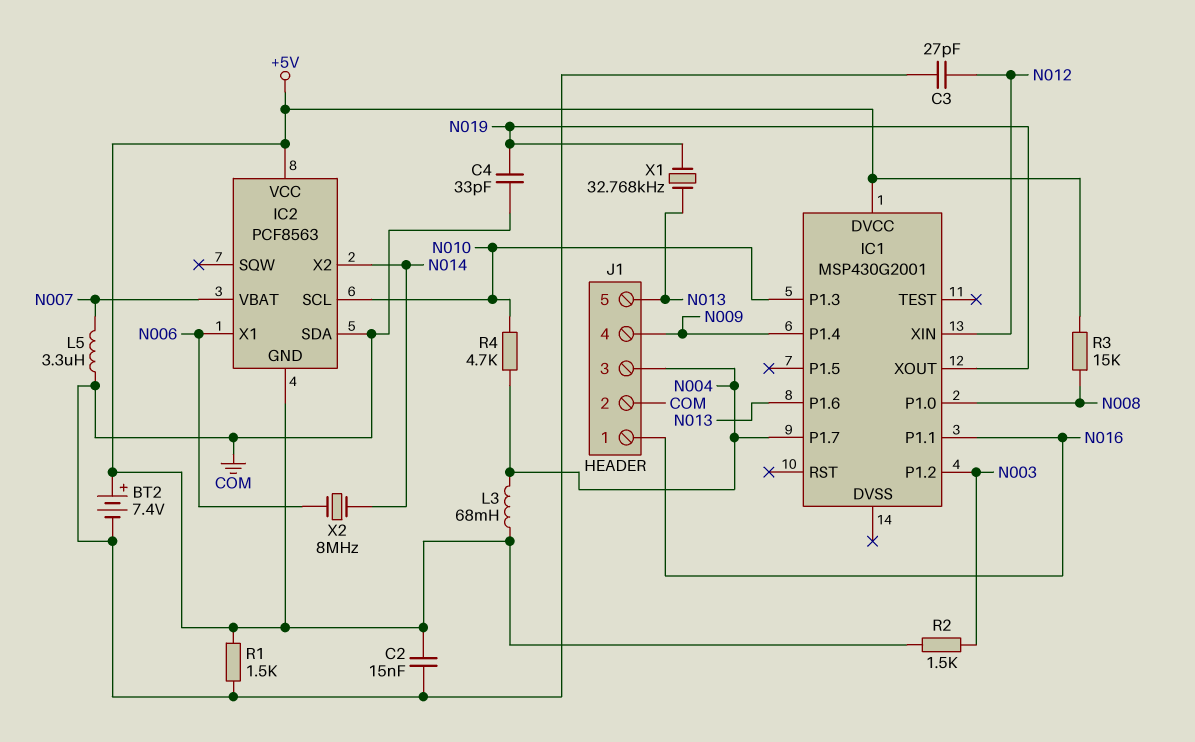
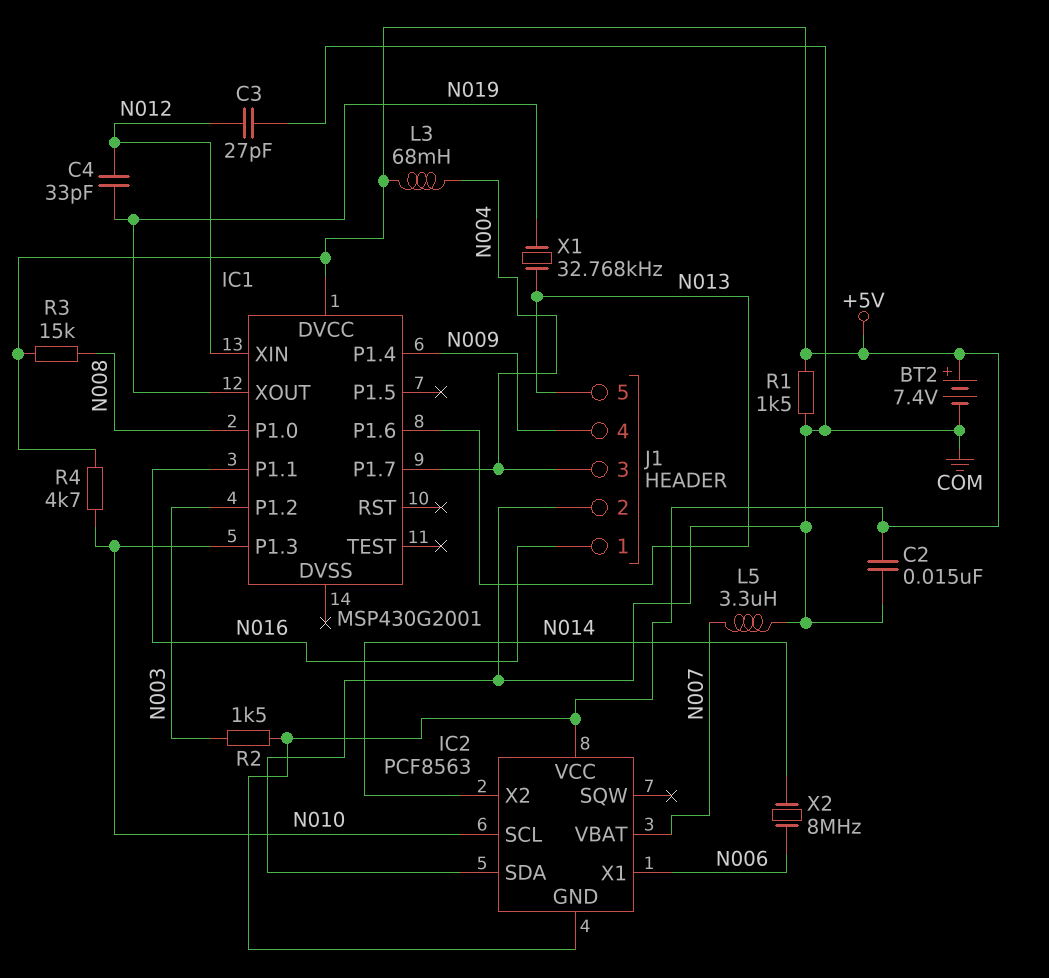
C4: 33pF (COM, N019) -> 33pF (N012, N019)
R4: 4.7k (N004, N010) -> 4.7k (+5V, N010)

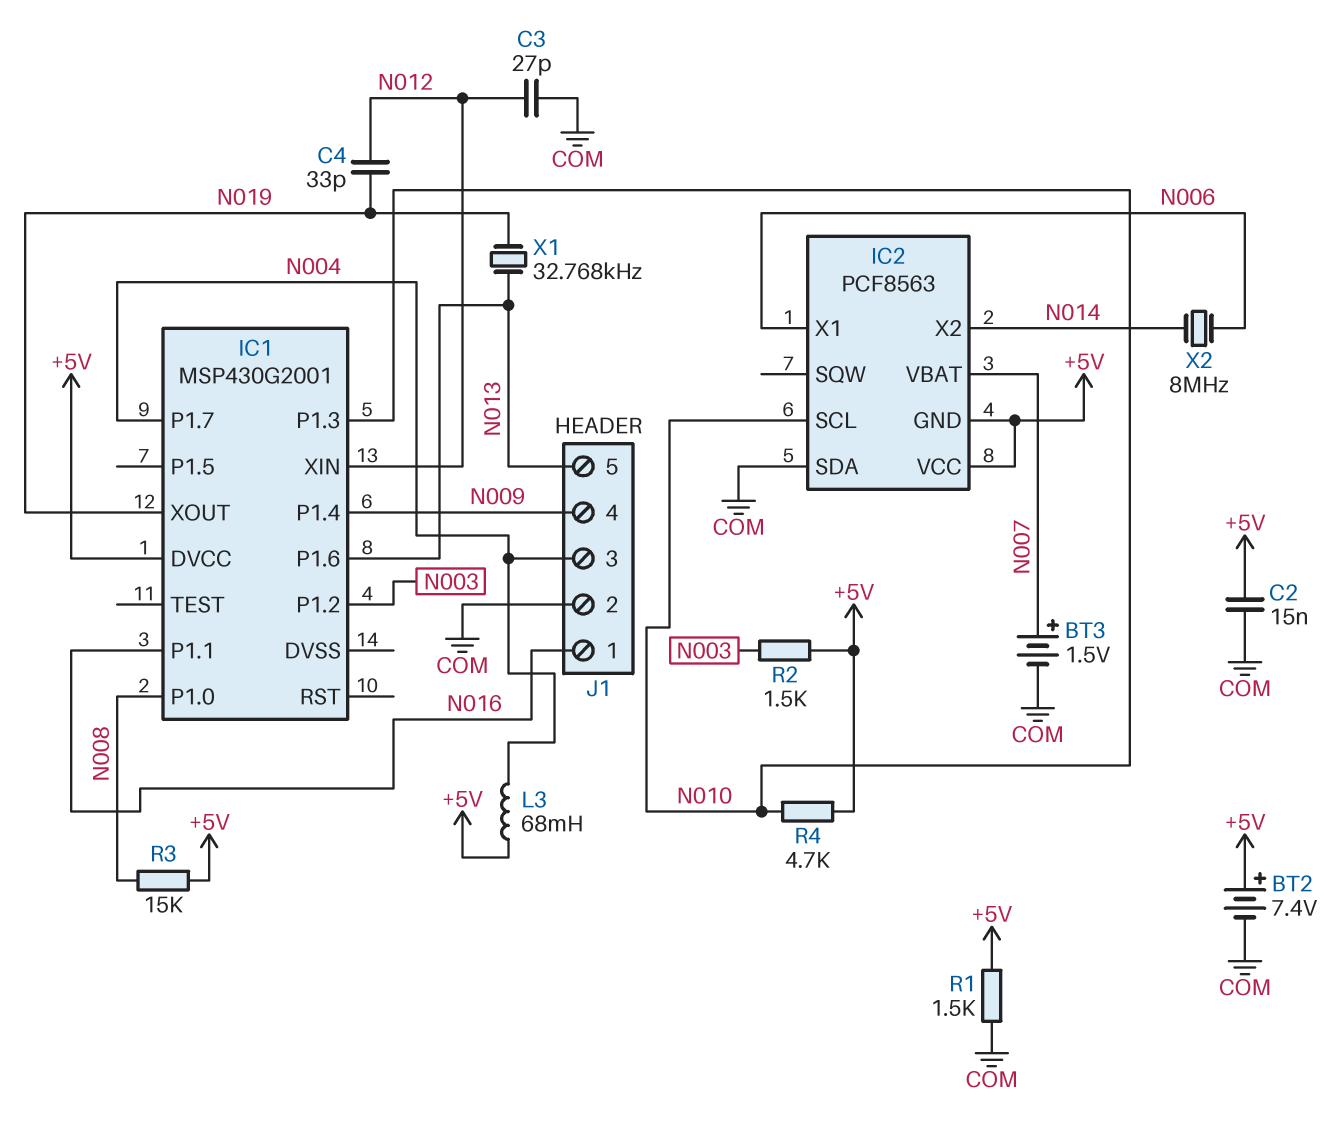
BT3: none -> 1.5V (plus N007, minus COM)
L5: 3.3uH (COM, N007) -> none

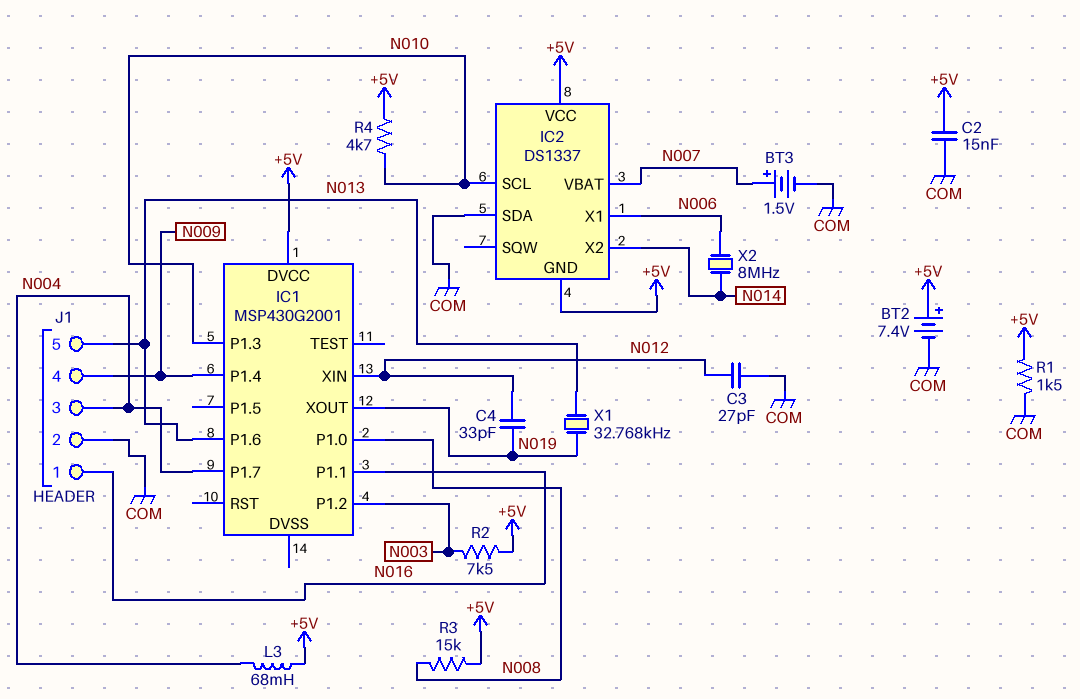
IC2: PCF8563 -> DS1337
R2: 1.5k (+5V, N003) -> 7.5k (+5V, N003)

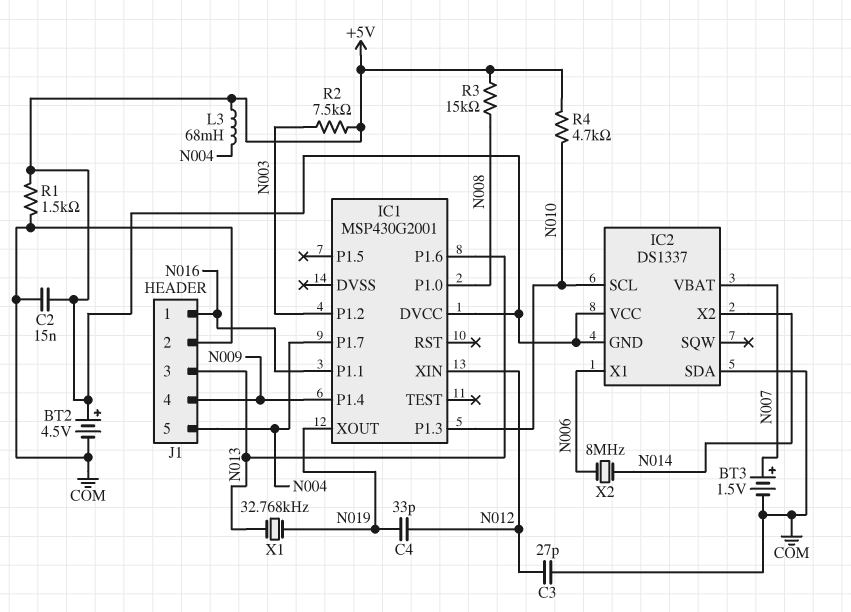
BT2: 7.4V (plus +5V, minus COM) -> 4.5V (plus +5V, minus COM)
J1 pin 3: N004 -> N013
J1 pin 5: N013 -> N004

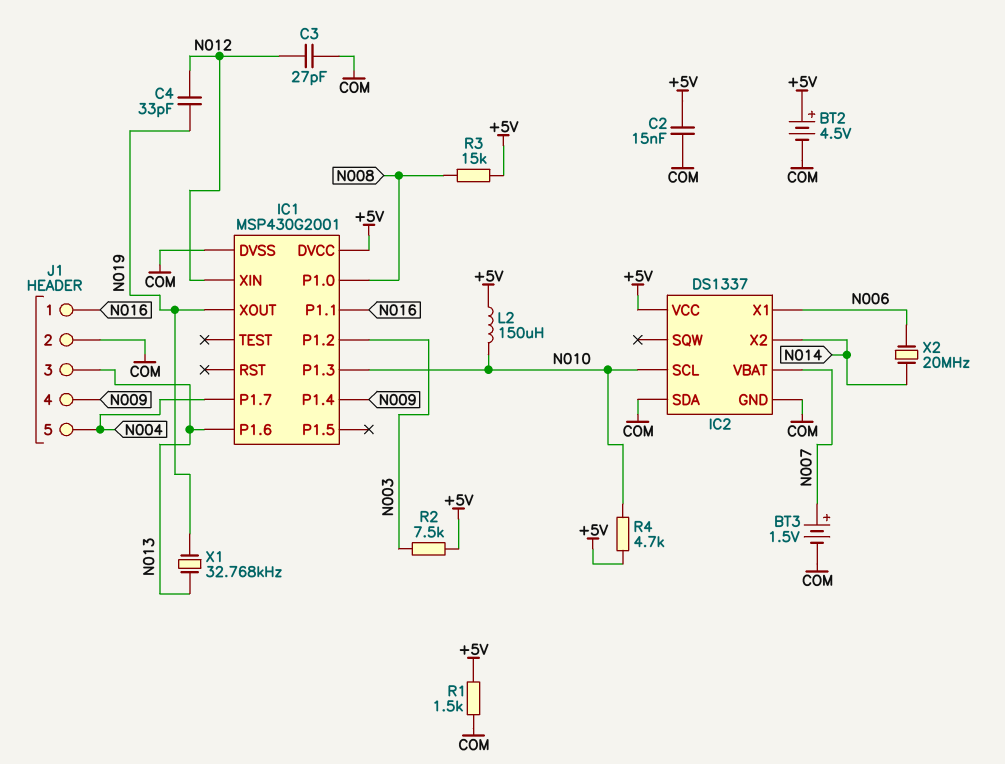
IC1 pin DVSS: none -> COM
IC2 pin GND: +5V -> COM
L2: none -> 150uH (+5V, N010)
L3: 68mH (+5V, N004) -> none
X2: 8MHz (N006, N014) -> 20MHz (N006, N014)

